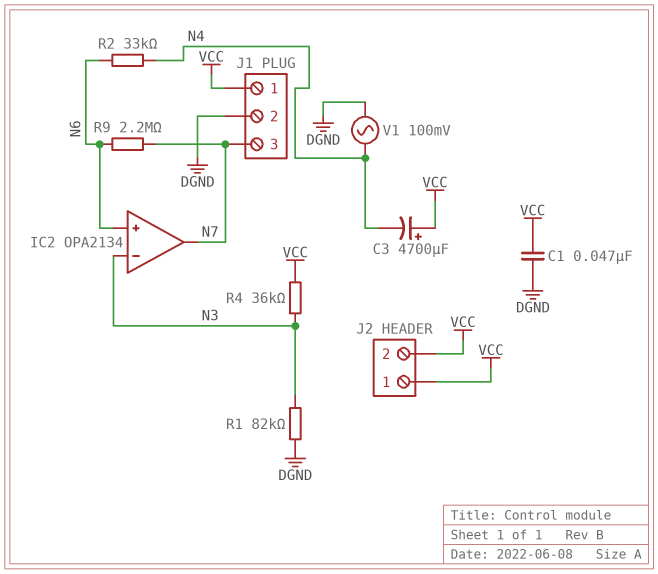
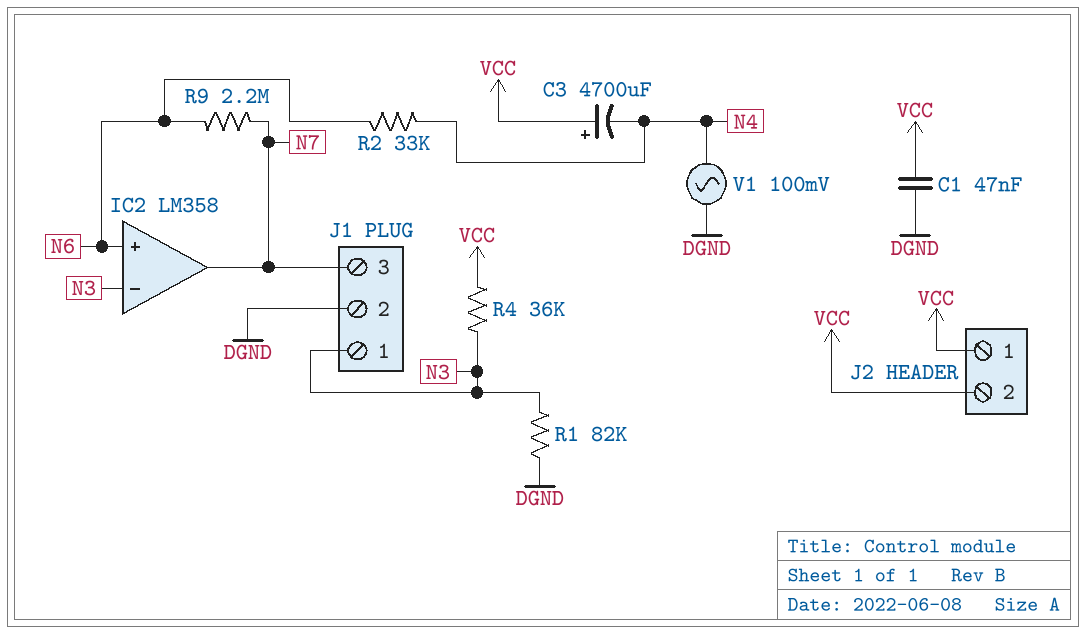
IC2: OPA2134 -> LM358
J1 pin 1: VCC -> N3

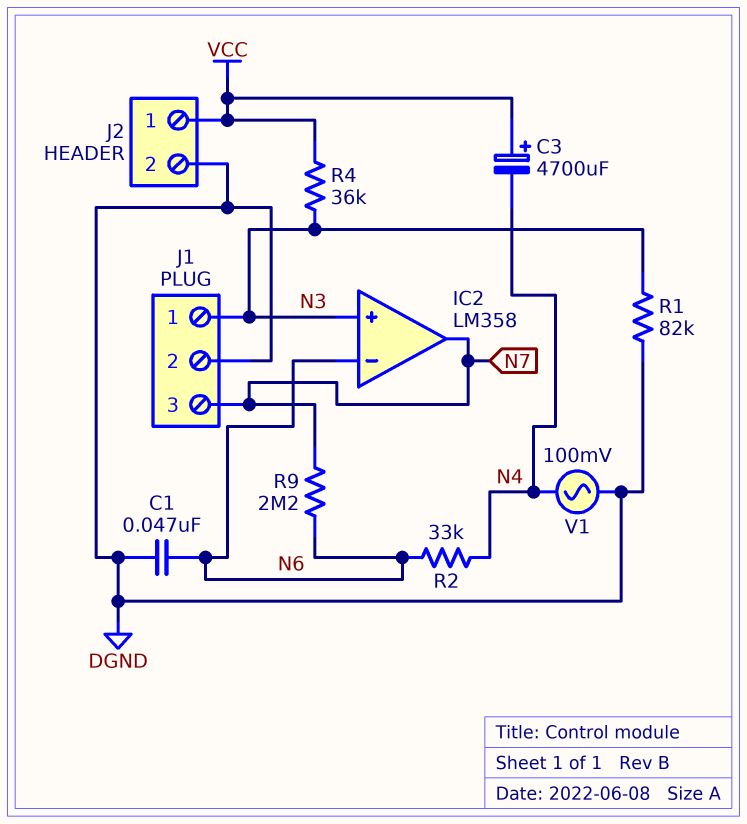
C1: 47nF (DGND, VCC) -> 47nF (DGND, N6)
IC2 pin in+: N6 -> N3
IC2 pin in-: N3 -> N6
J2 pin 2: VCC -> DGND

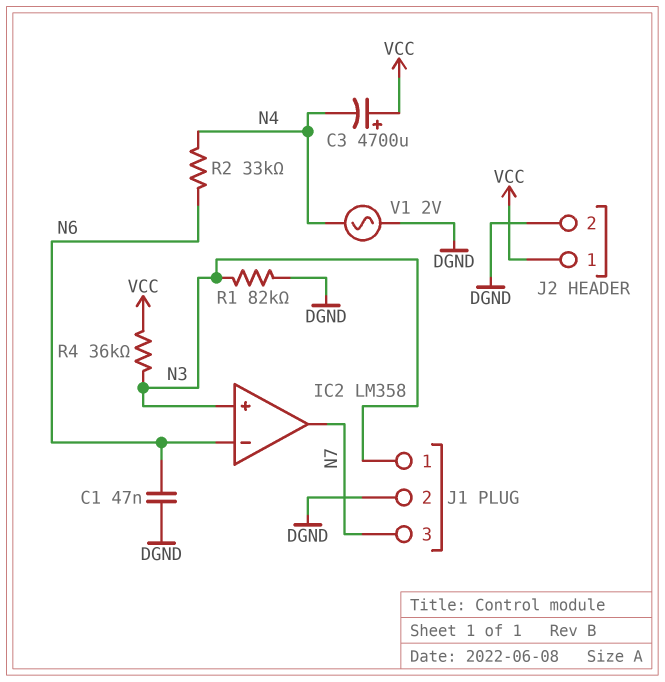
R9: 2.2M (N6, N7) -> none
V1: AC 100mV (DGND, N4) -> AC 2V (DGND, N4)

